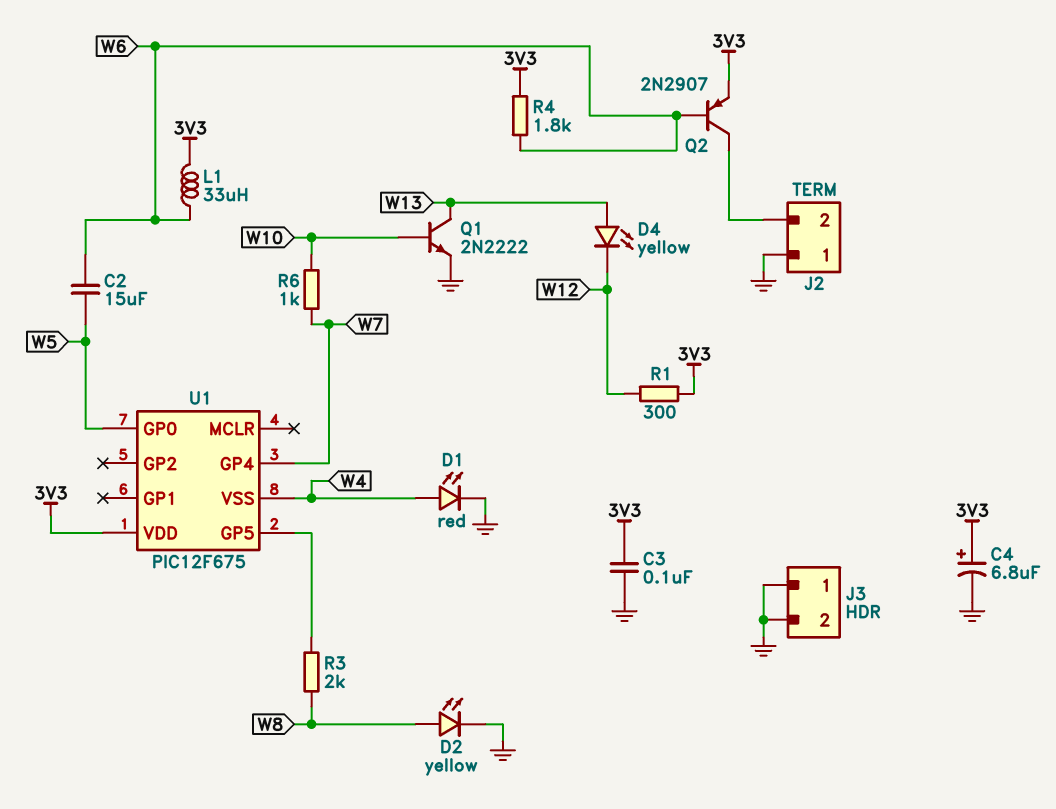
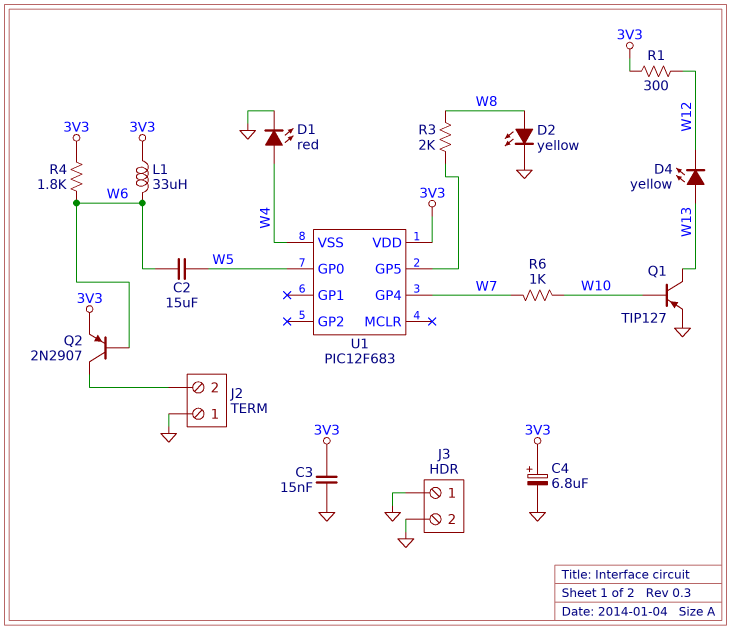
C3: 100nF (3V3, GND) -> 15nF (3V3, GND)
Q1: NPN 2N2222 (B W10, C W13, E GND) -> PNP TIP127 (B W10, C W13, E GND)
U1: PIC12F675 -> PIC12F683

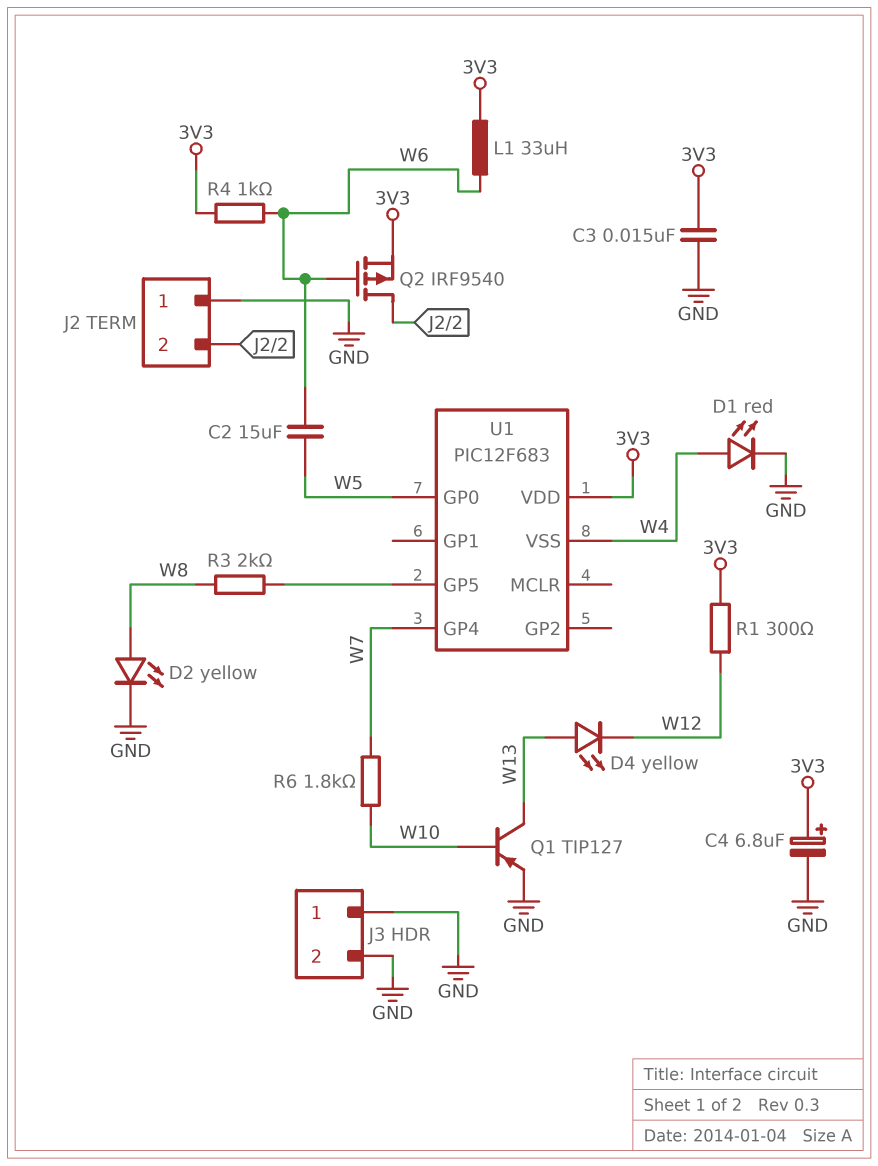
Q2: PNP 2N2907 (B W6, C J2/2, E 3V3) -> PMOS IRF9540 (G W6, D J2/2, S 3V3)
R4: 1.8k (3V3, W6) -> 1k (3V3, W6)
R6: 1k (W7, W10) -> 1.8k (W7, W10)

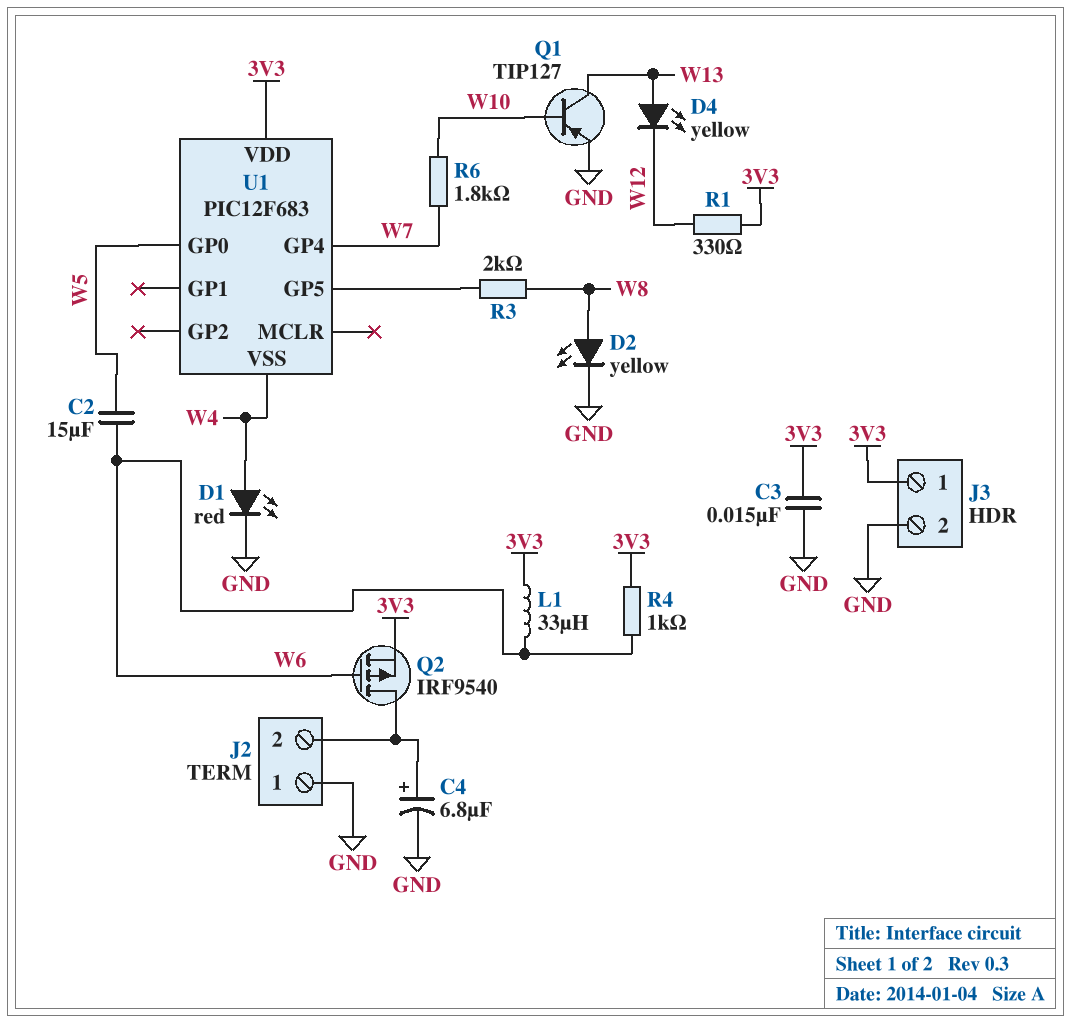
C4: 6.8uF (plus 3V3, minus GND) -> 6.8uF (plus J2/2, minus GND)
J3 pin 1: GND -> 3V3
R1: 300 (3V3, W12) -> 330 (3V3, W12)

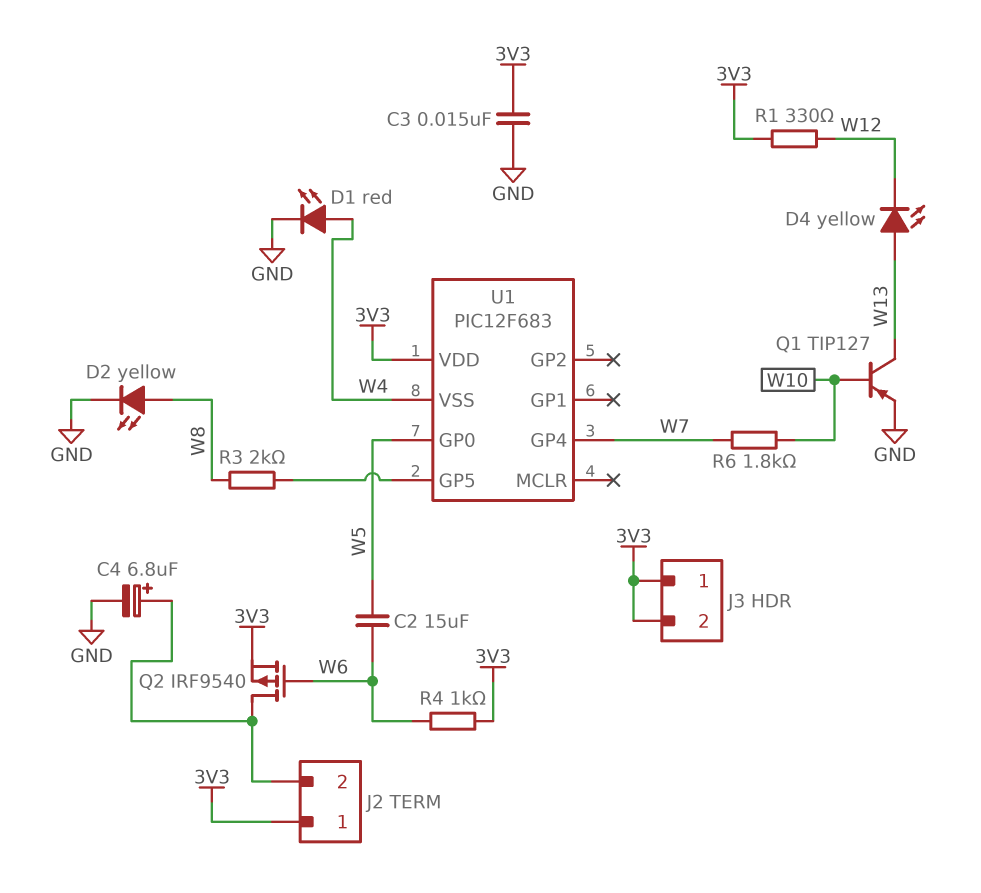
J2 pin 1: GND -> 3V3
J3 pin 2: GND -> 3V3
L1: 33uH (3V3, W6) -> none

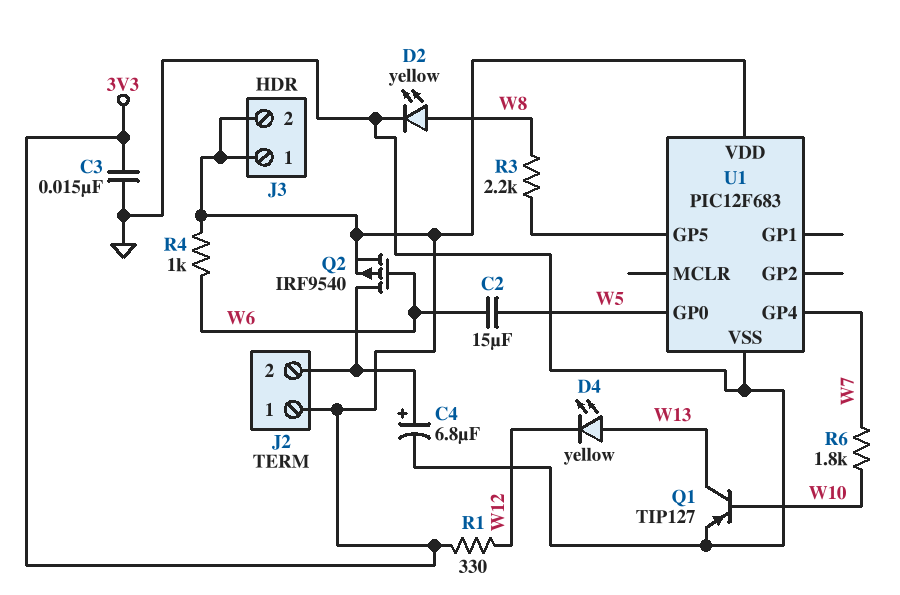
D1: LED red (A W4, K GND) -> none
R3: 2k (U1/GP5, W8) -> 2.2k (U1/GP5, W8)
U1 pin VSS: W4 -> GND

